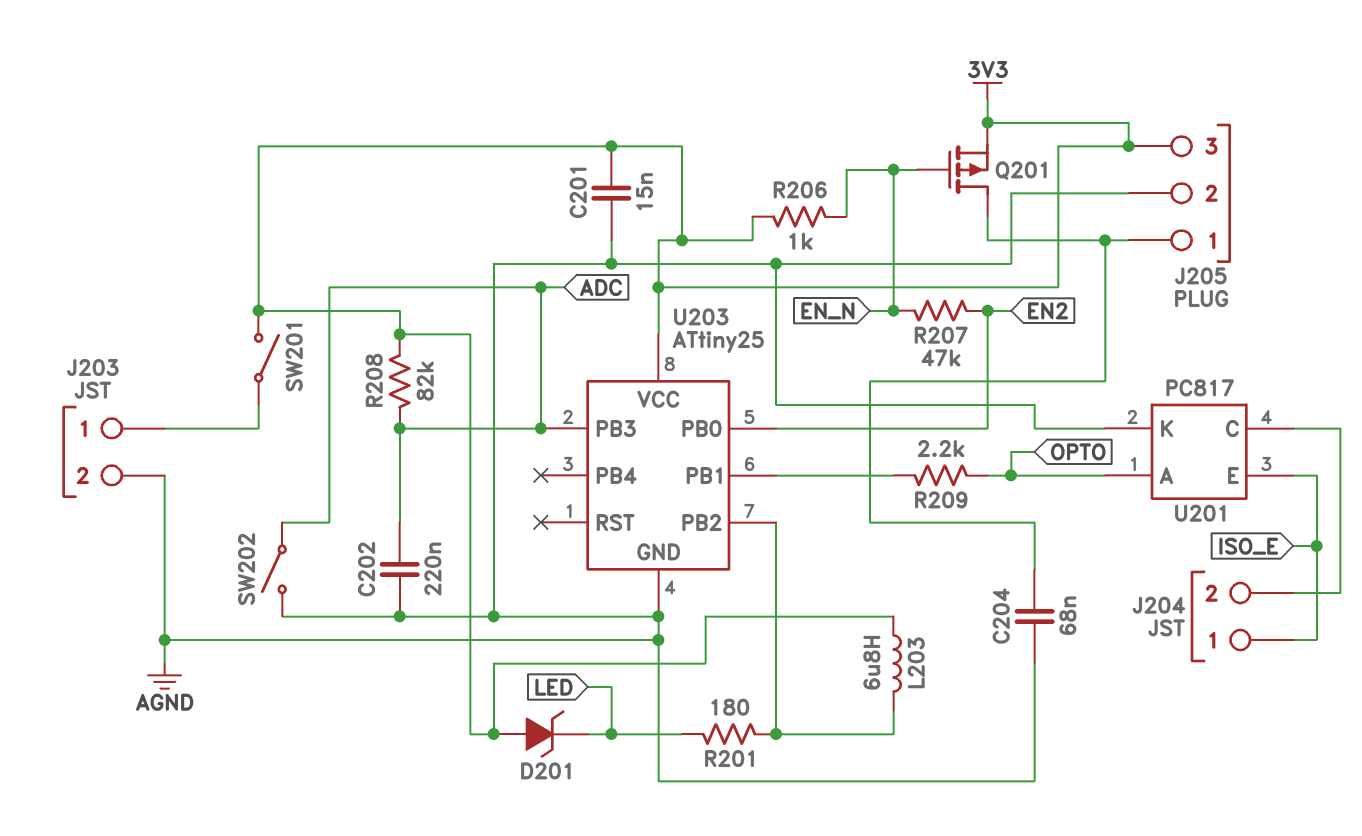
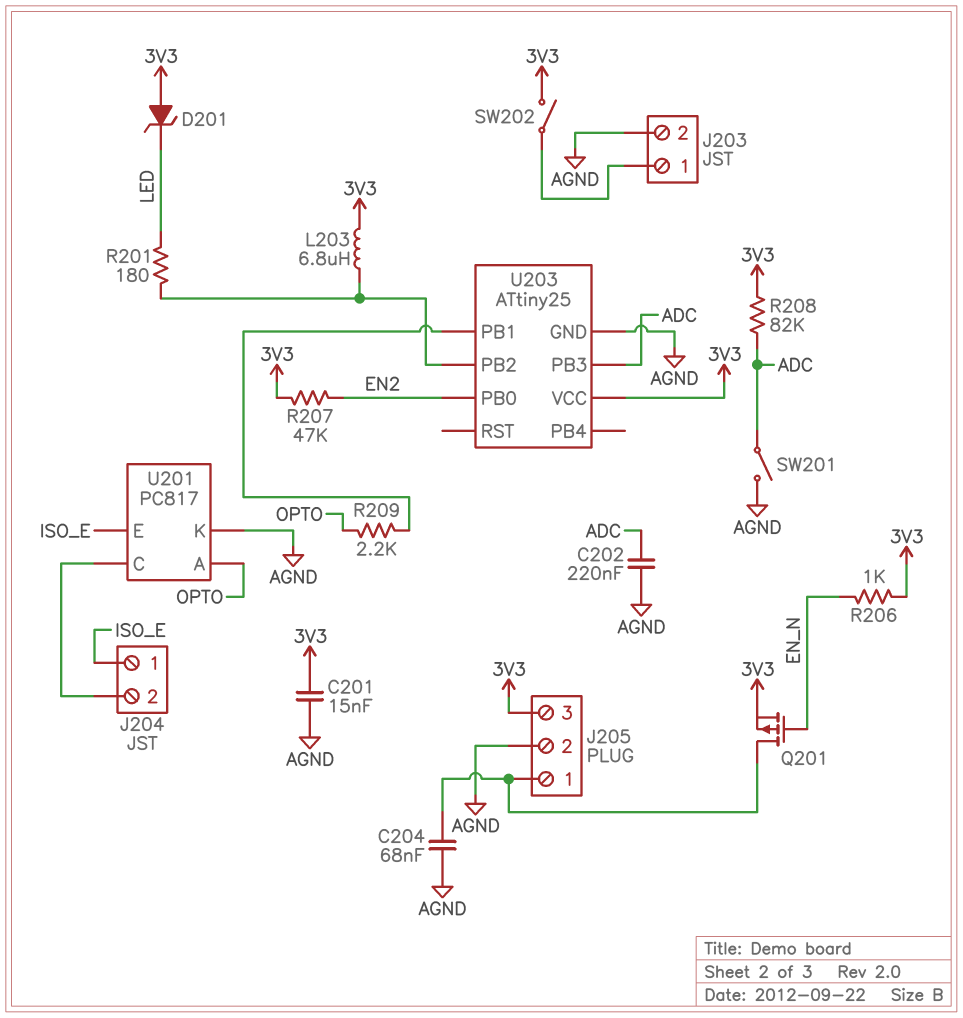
R207: 47k (EN2, EN_N) -> 47k (3V3, EN2)
SW201: switch (3V3, J203/1) -> switch (ADC, AGND)
SW202: switch (ADC, AGND) -> switch (3V3, J203/1)

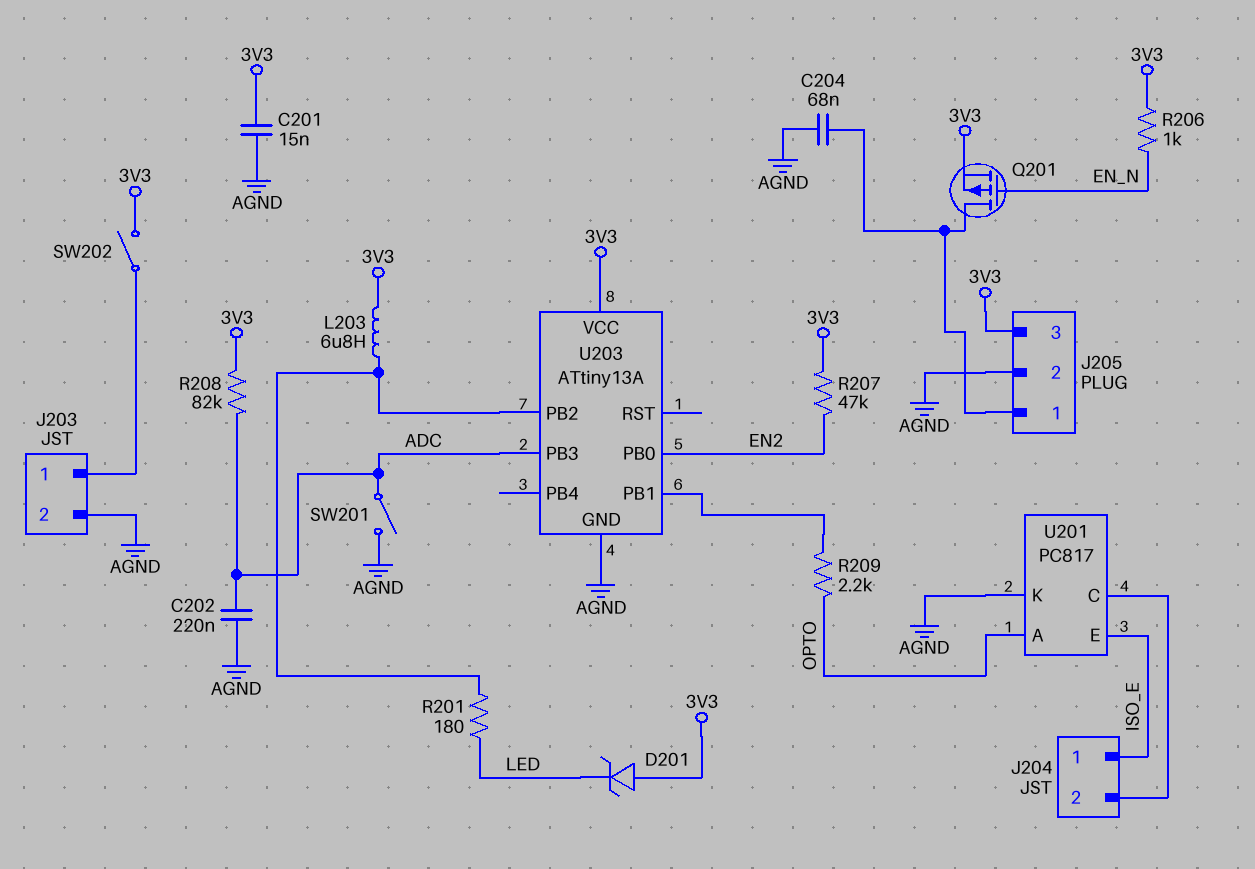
U203: ATtiny25 -> ATtiny13A

